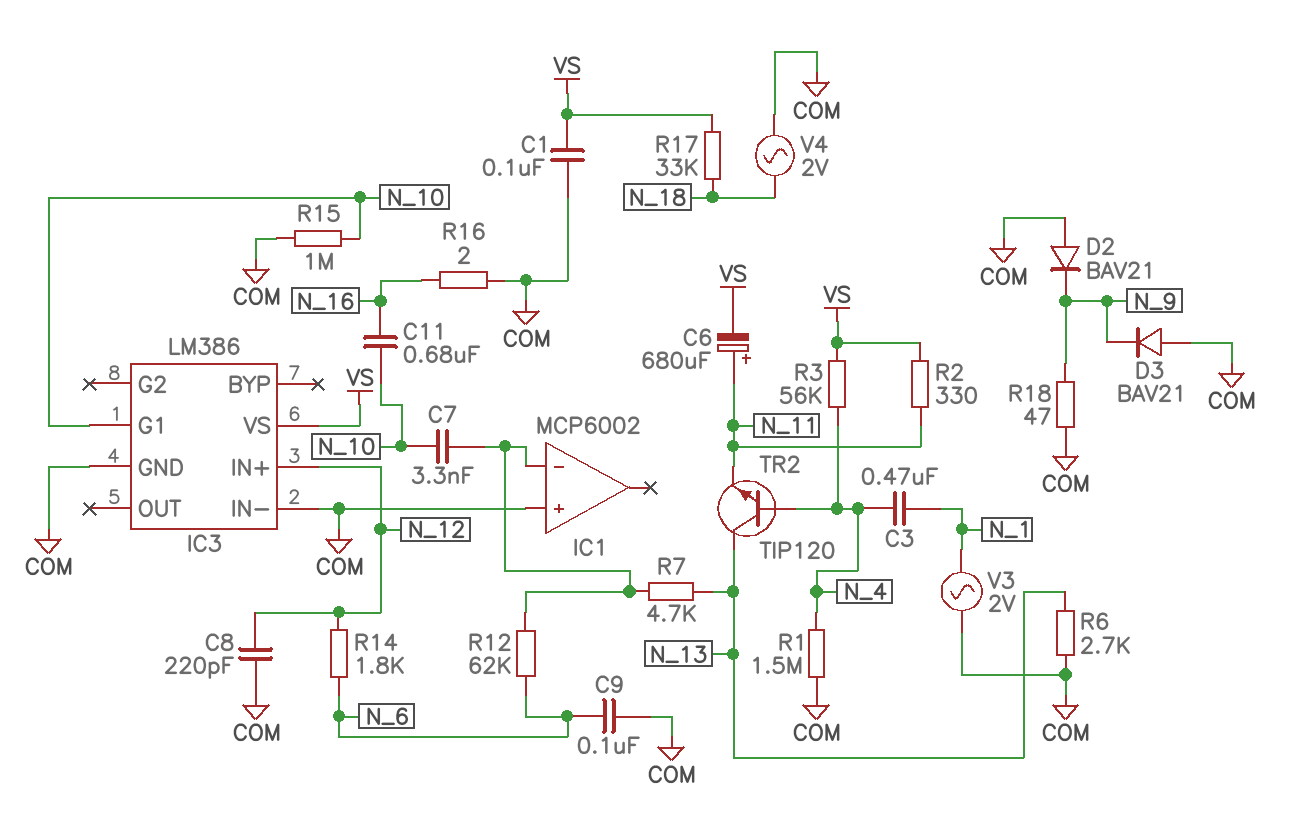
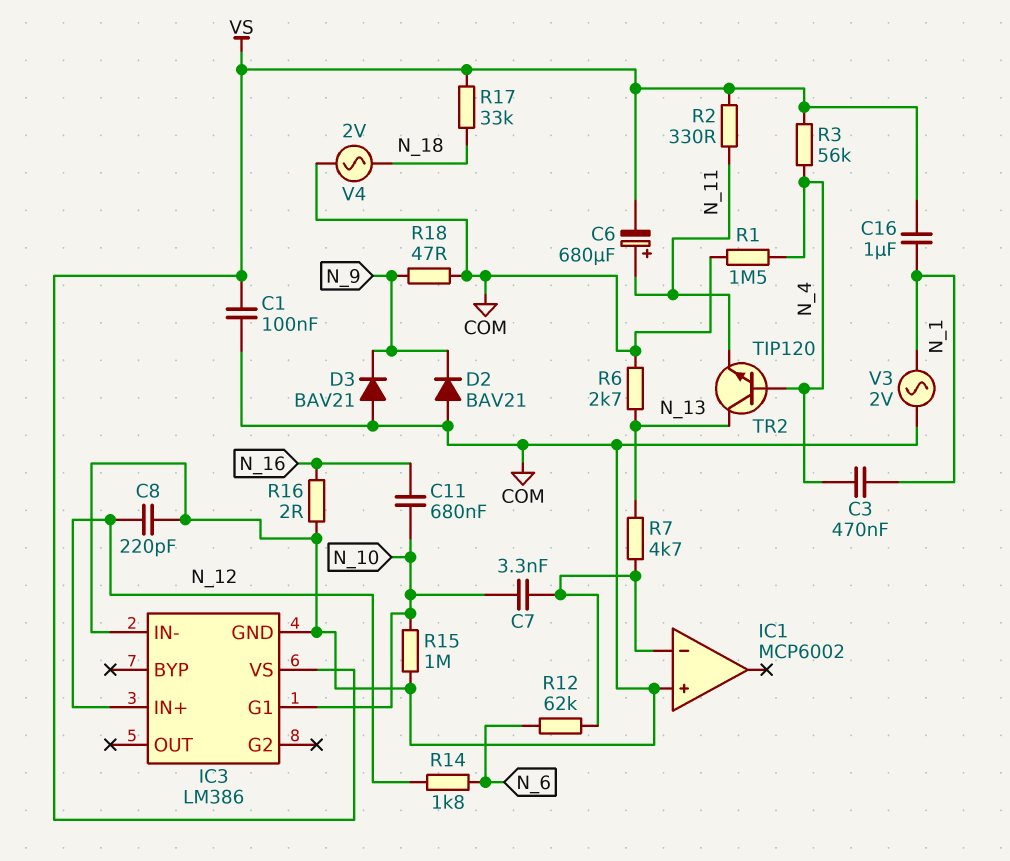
C9: 100nF (COM, N_6) -> none
C16: none -> 1uF (N_1, VS)

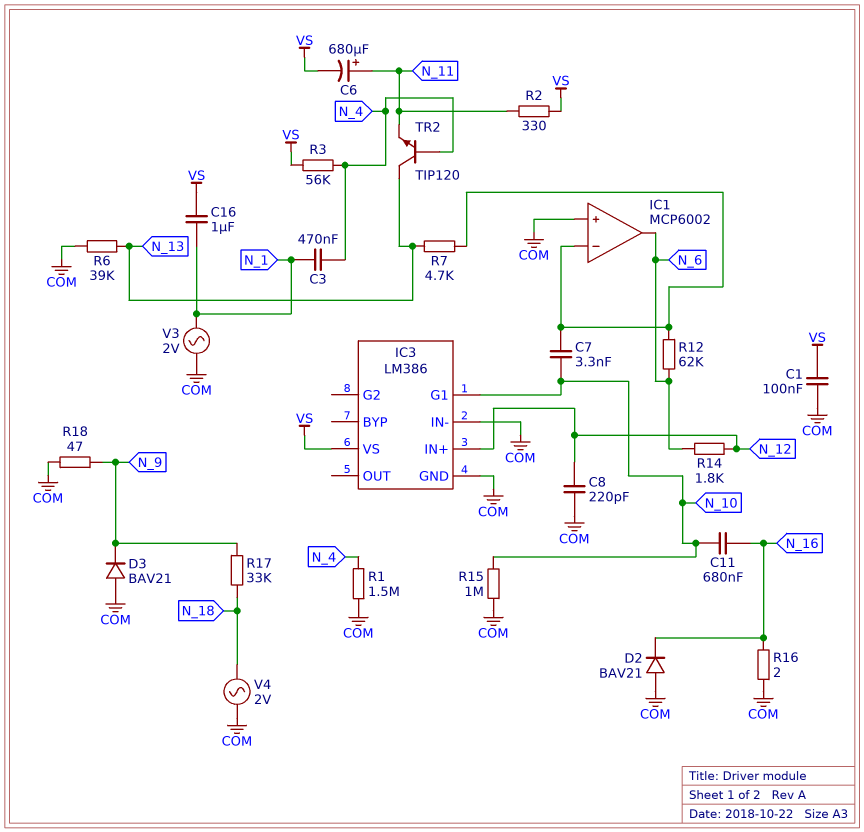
D2: diode BAV21 (A COM, K N_9) -> diode BAV21 (A COM, K N_16)
IC1 pin out: none -> N_6
R6: 2.7k (COM, N_13) -> 39k (COM, N_13)
R17: 33k (N_18, VS) -> 33k (N_9, N_18)

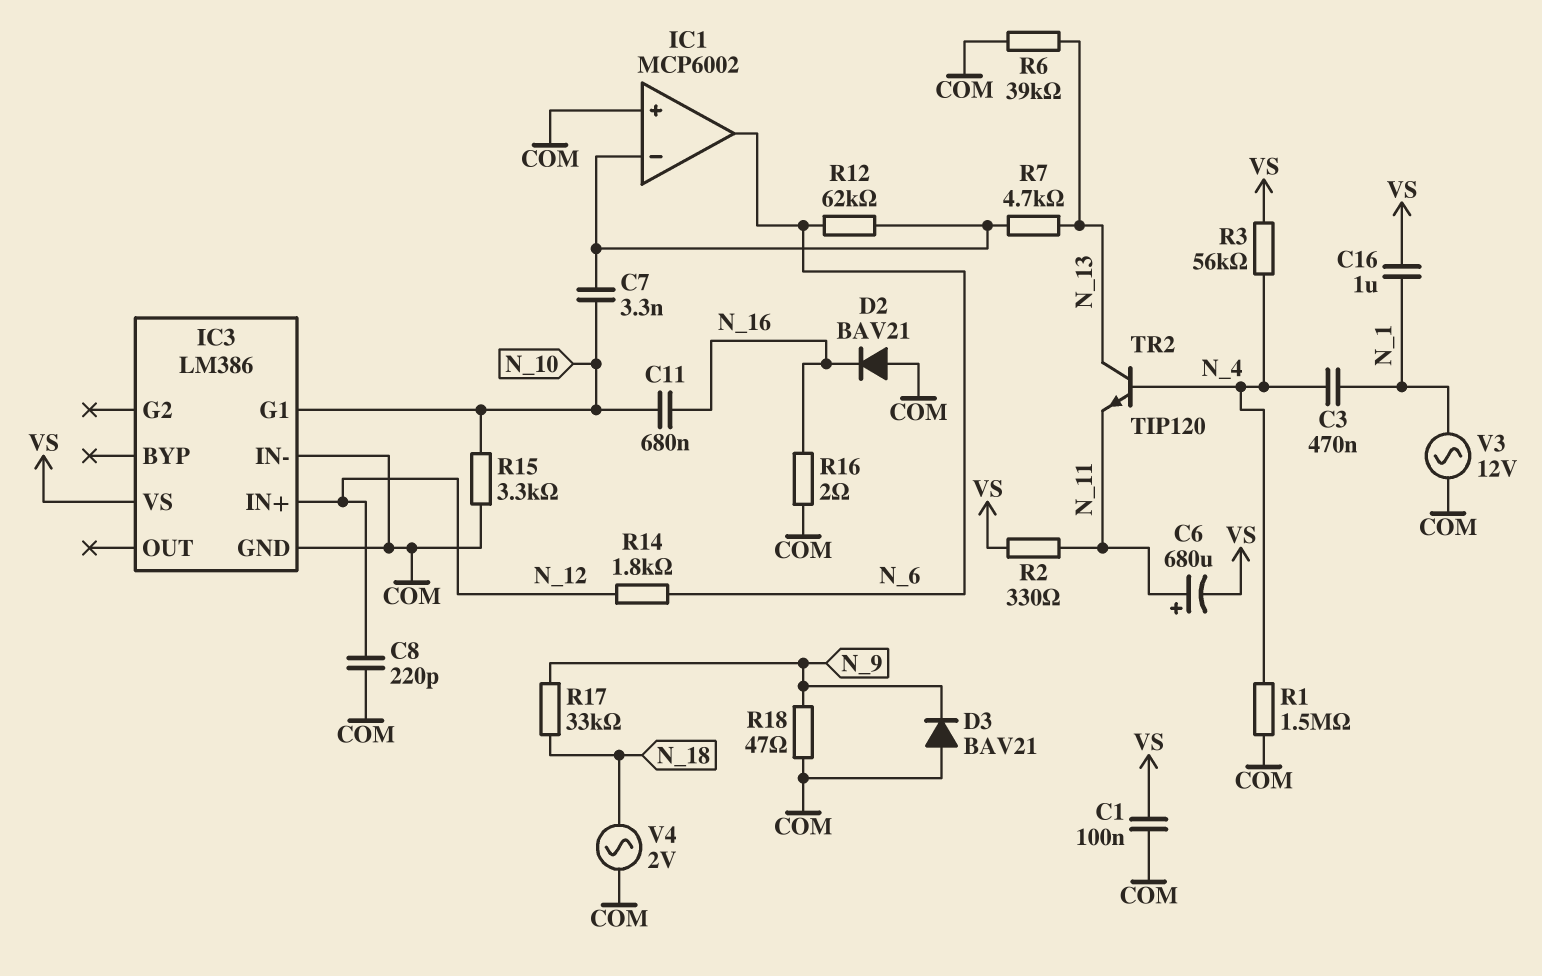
R15: 1M (COM, N_10) -> 3.3k (COM, N_10)
V3: AC 2V (COM, N_1) -> AC 12V (COM, N_1)

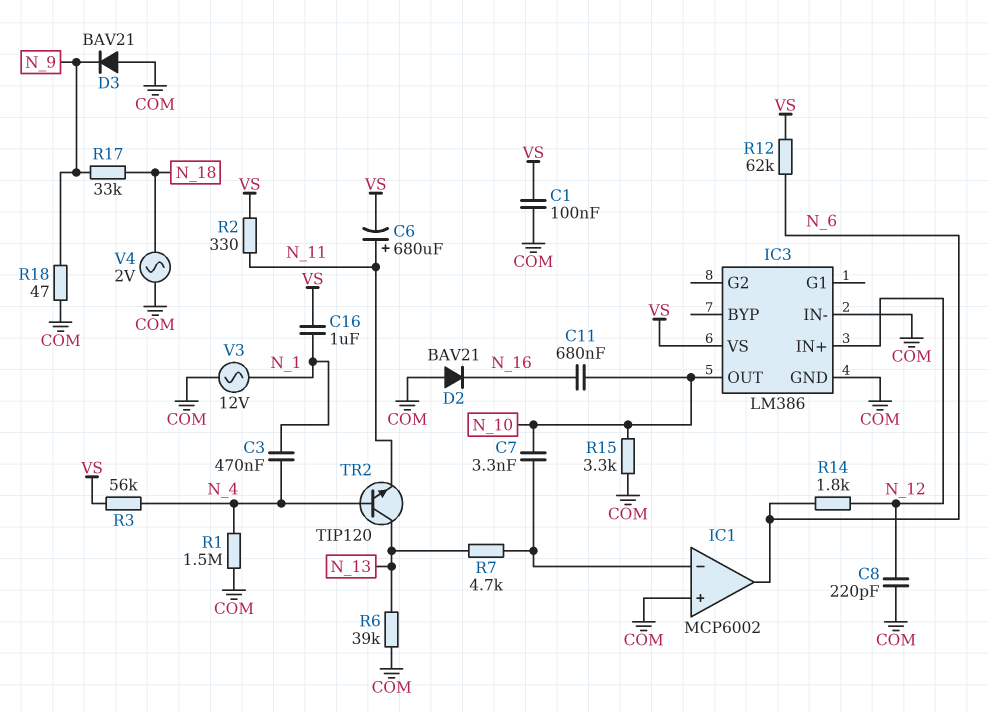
IC3 pin G1: N_10 -> none
IC3 pin OUT: none -> N_10
R12: 62k (IC1/in-, N_6) -> 62k (N_6, VS)
R16: 2 (COM, N_16) -> none

